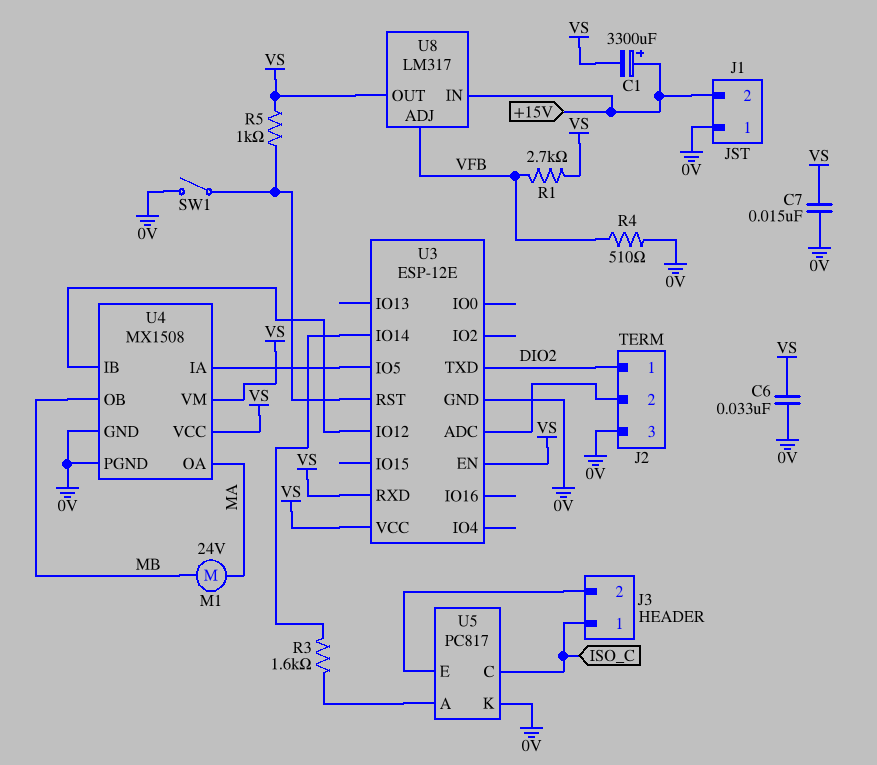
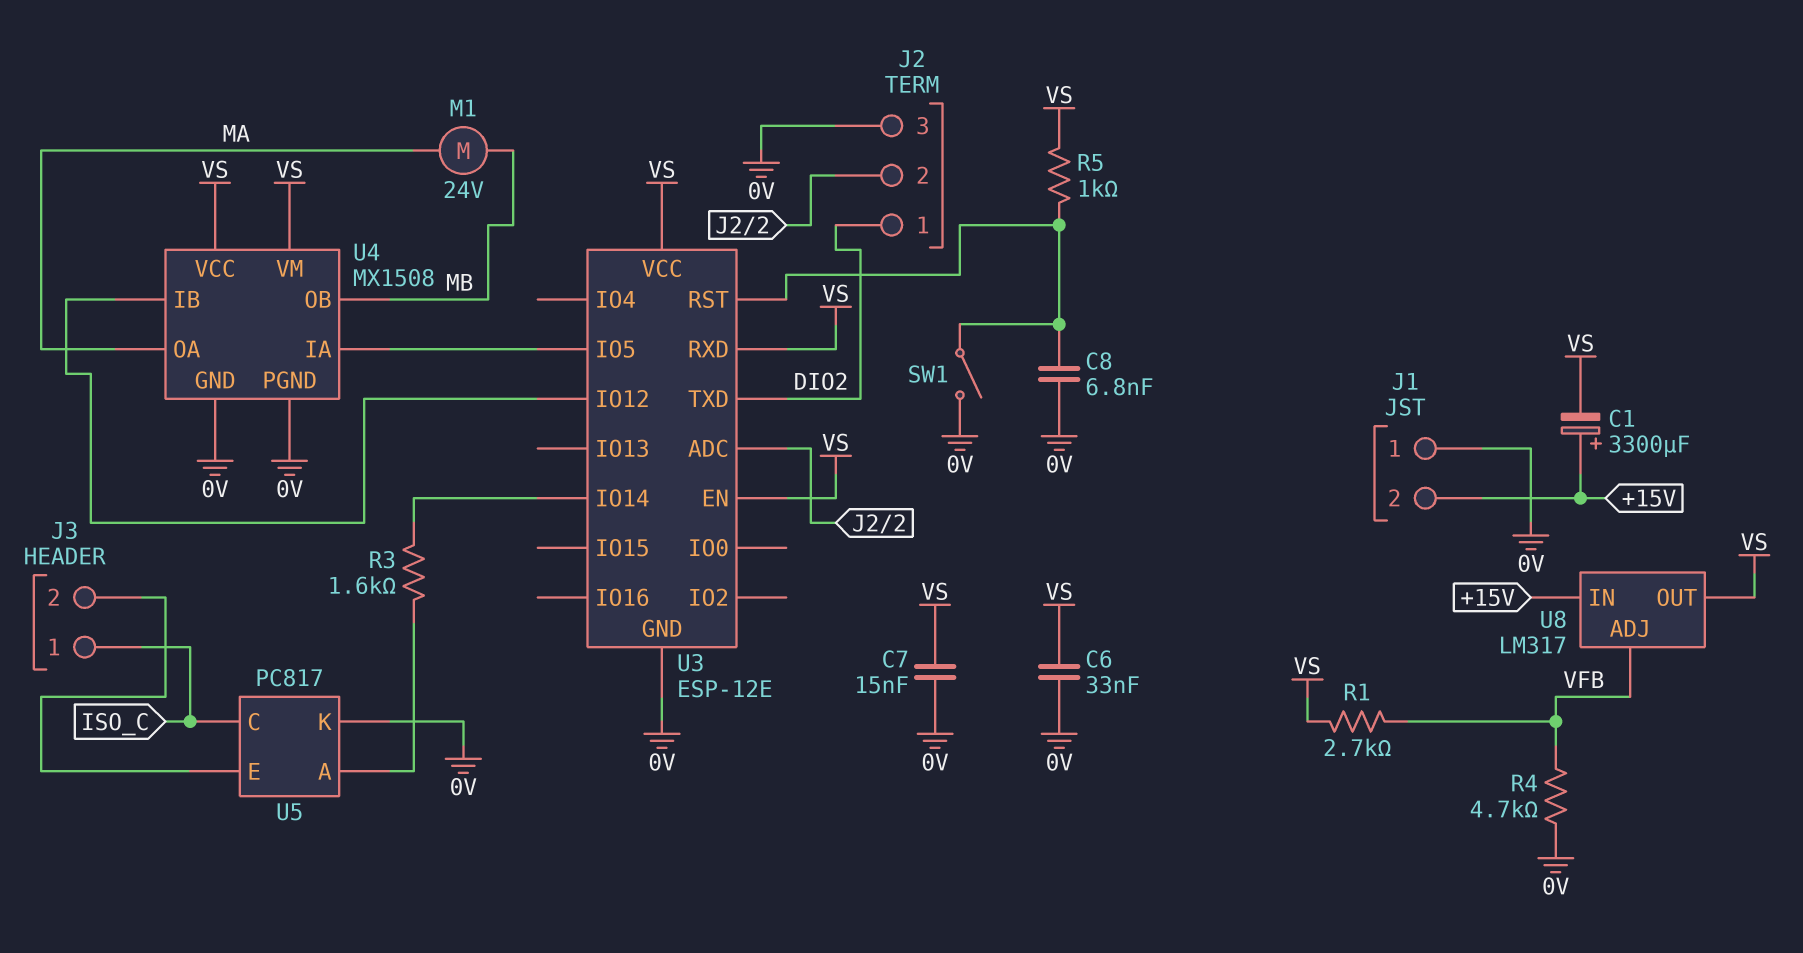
C8: none -> 6.8nF (0V, U3/RST)
R4: 510 (0V, VFB) -> 4.7k (0V, VFB)

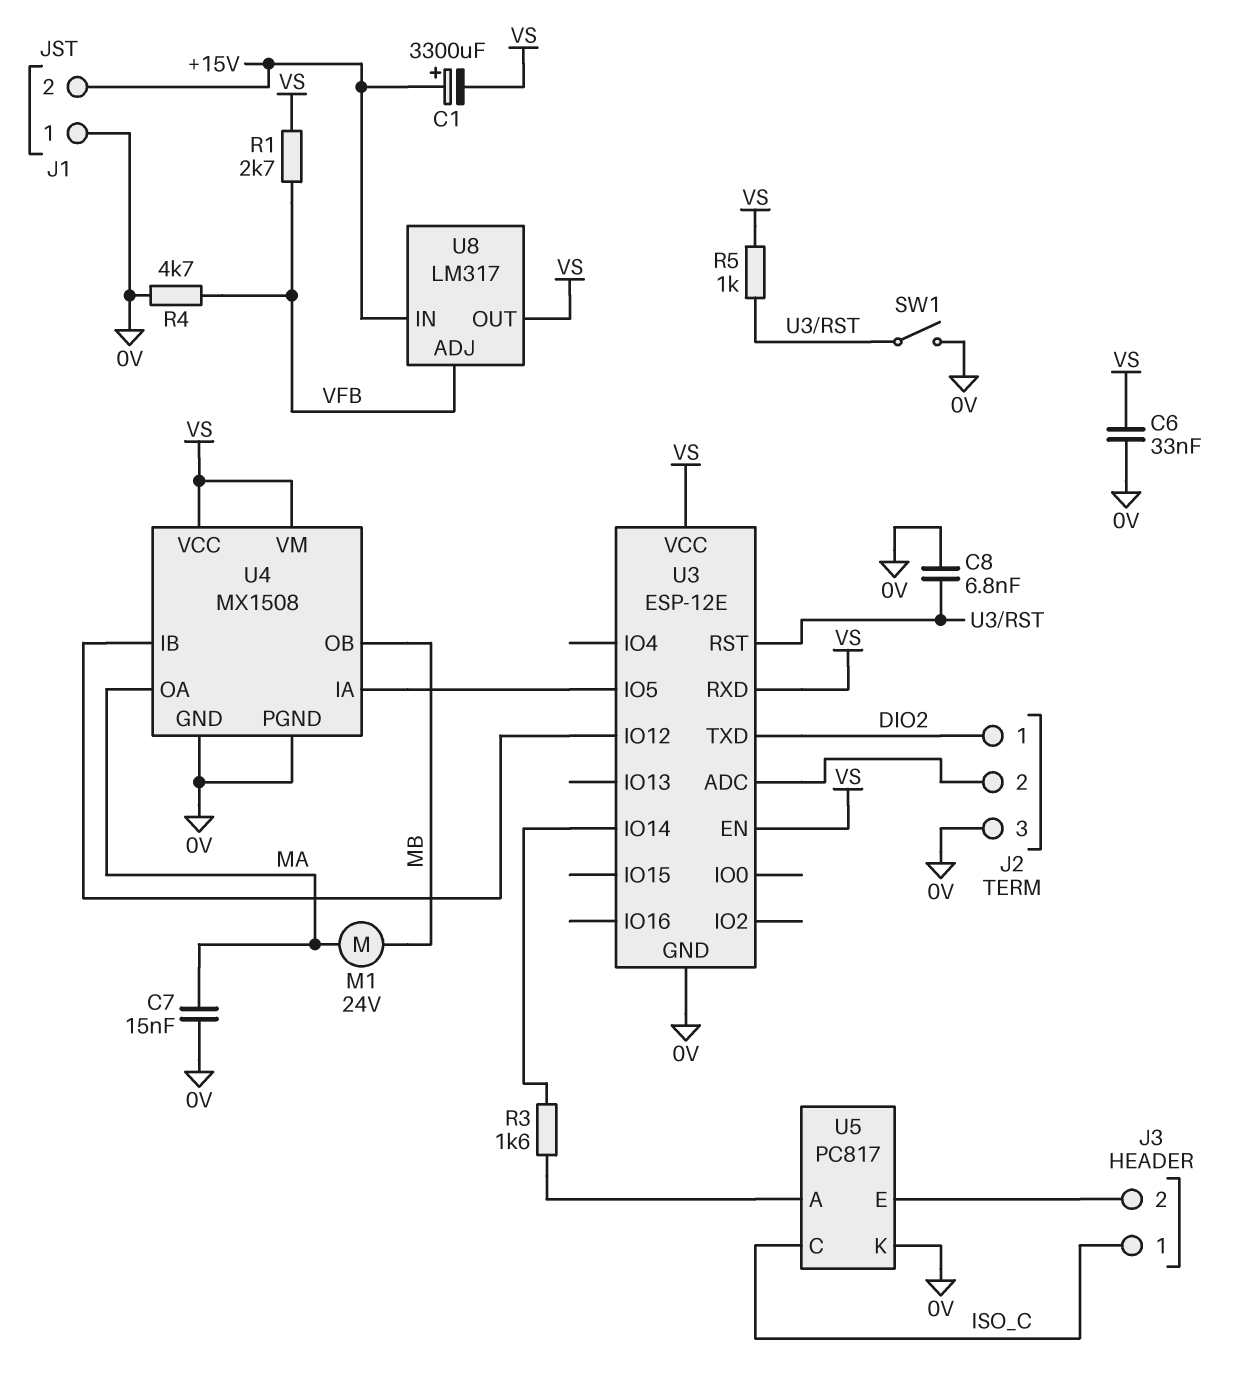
C7: 15nF (0V, VS) -> 15nF (0V, MA)

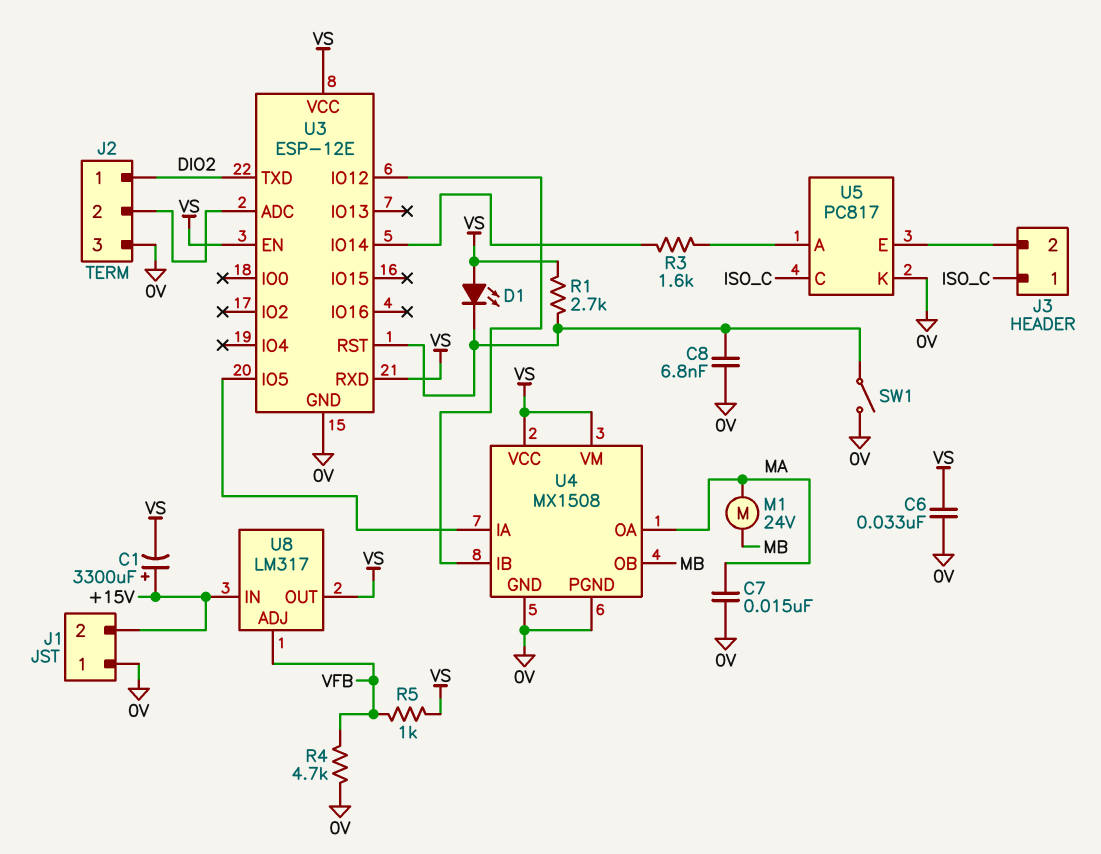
D1: none -> LED (A VS, K U3/RST)
R1: 2.7k (VFB, VS) -> 2.7k (U3/RST, VS)
R5: 1k (U3/RST, VS) -> 1k (VFB, VS)

